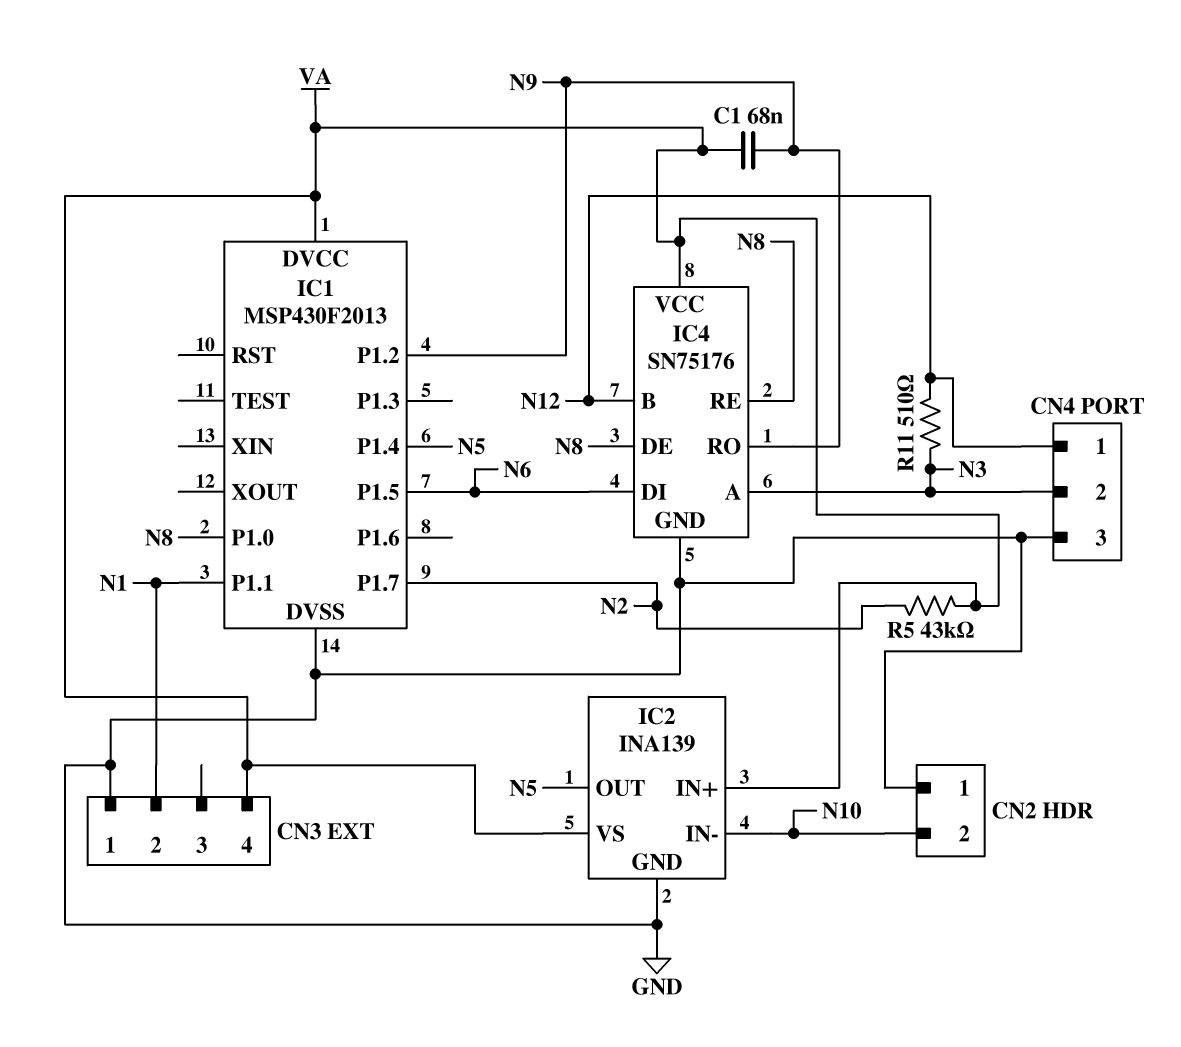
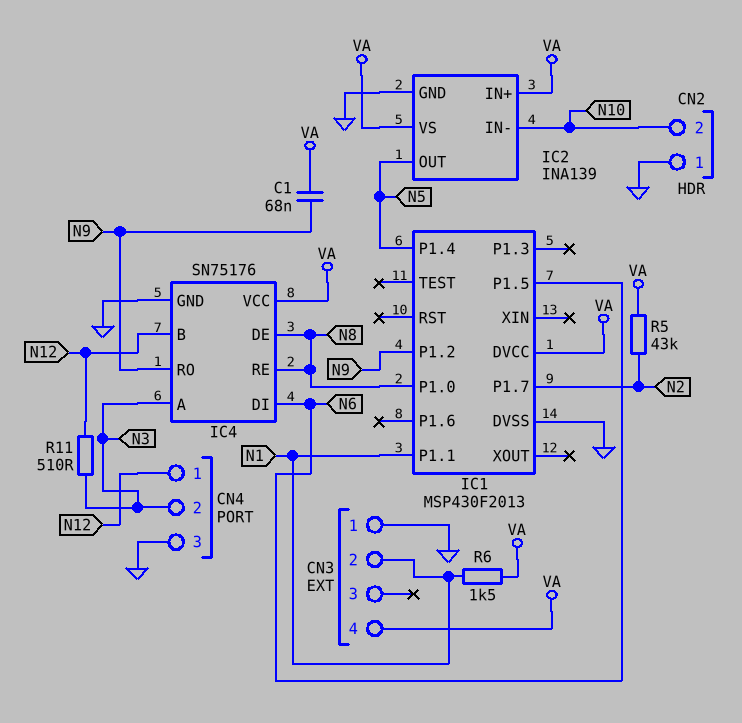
R6: none -> 1.5k (N1, VA)

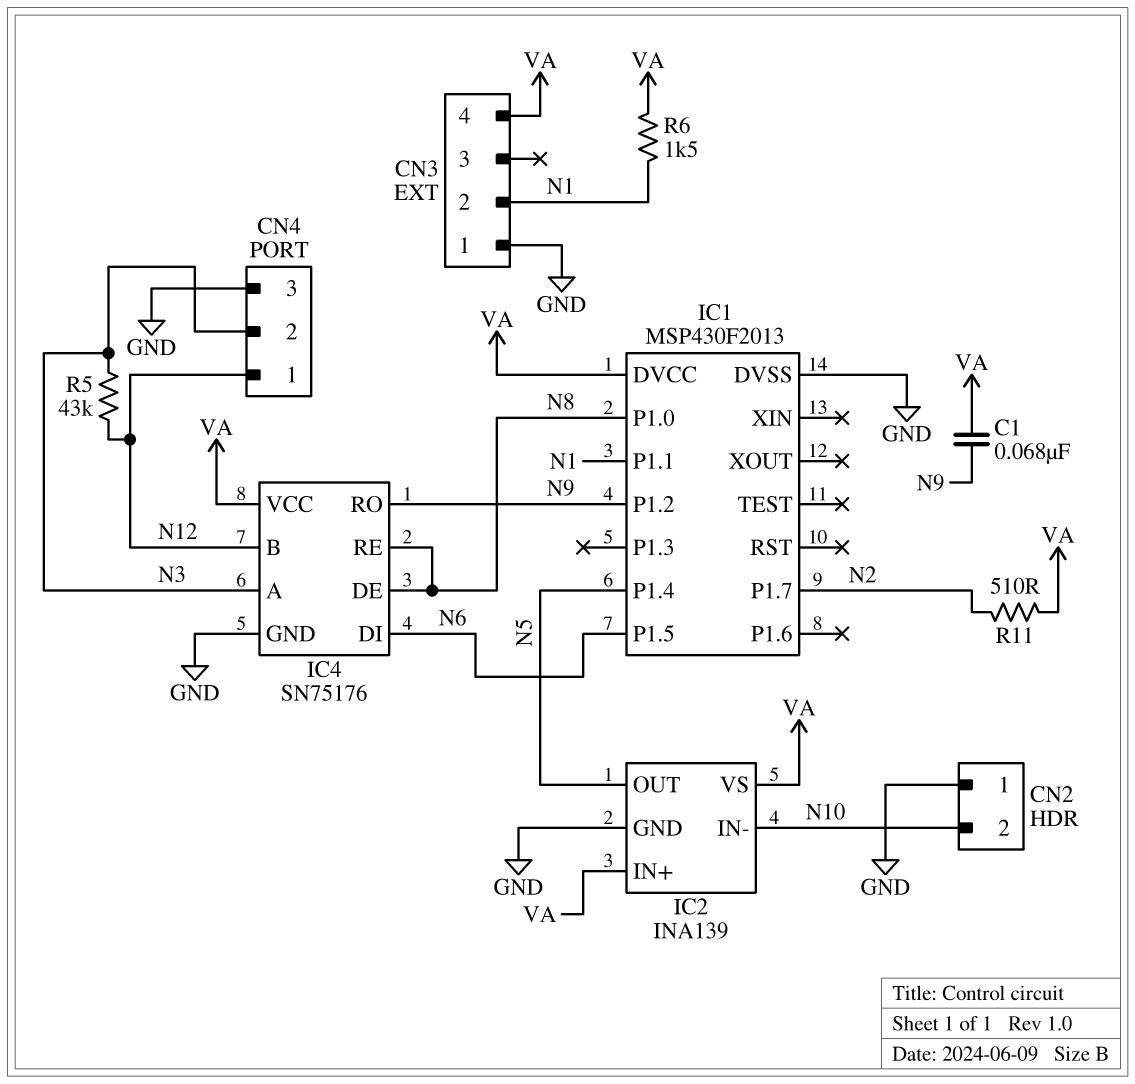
R5: 43k (N2, VA) -> 43k (N3, N12)
R11: 510 (N3, N12) -> 510 (N2, VA)

